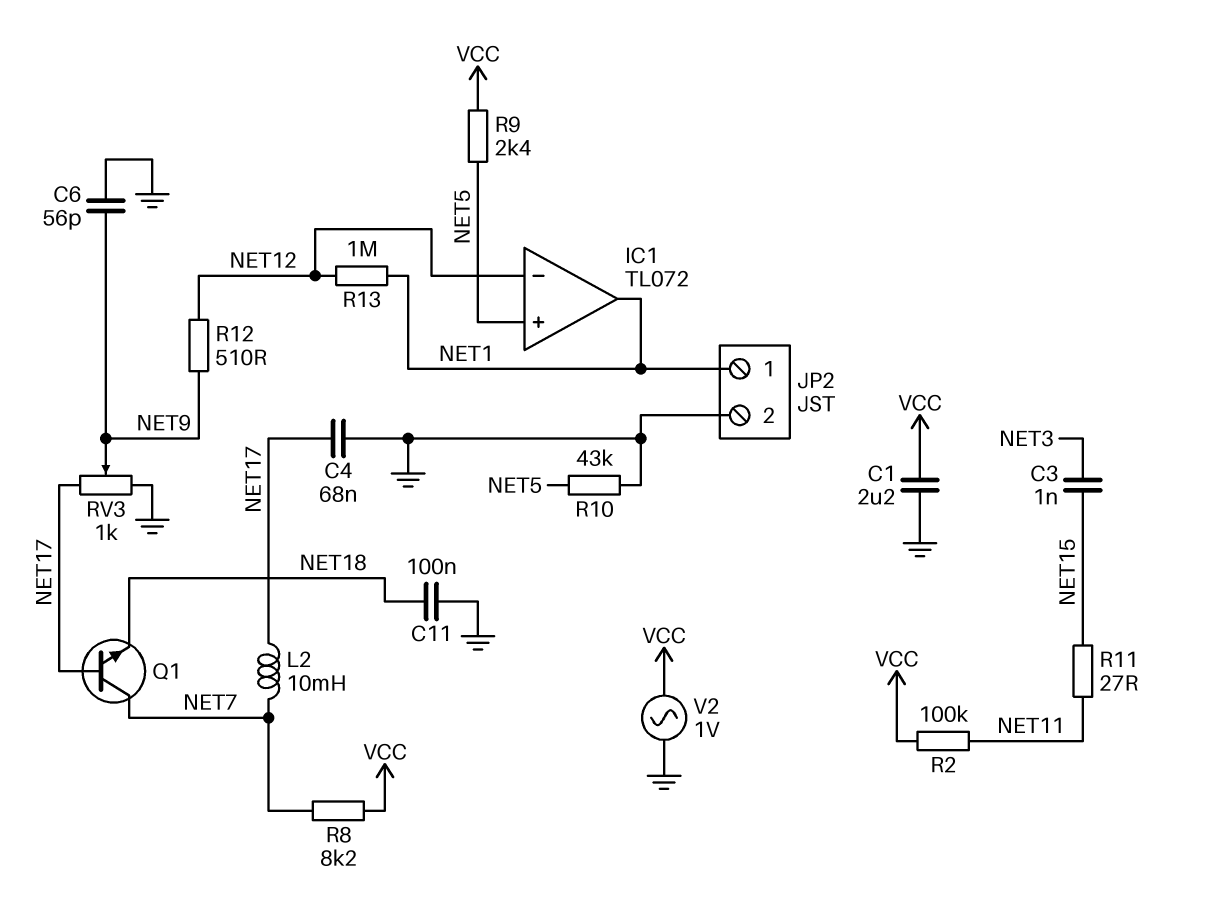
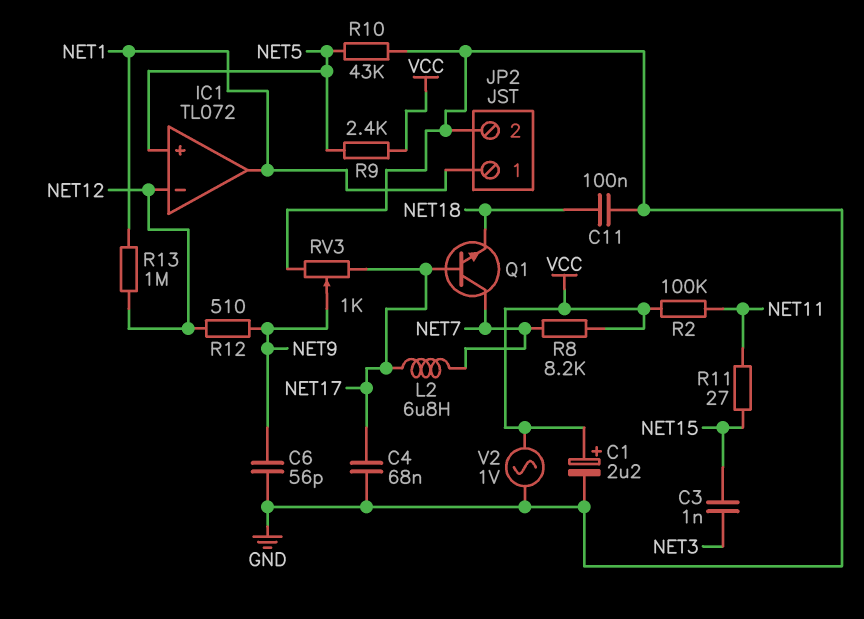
C1: 2.2uF (GND, VCC) -> 2.2uF (plus VCC, minus GND)
L2: 10mH (NET7, NET17) -> 6.8uH (NET7, NET17)

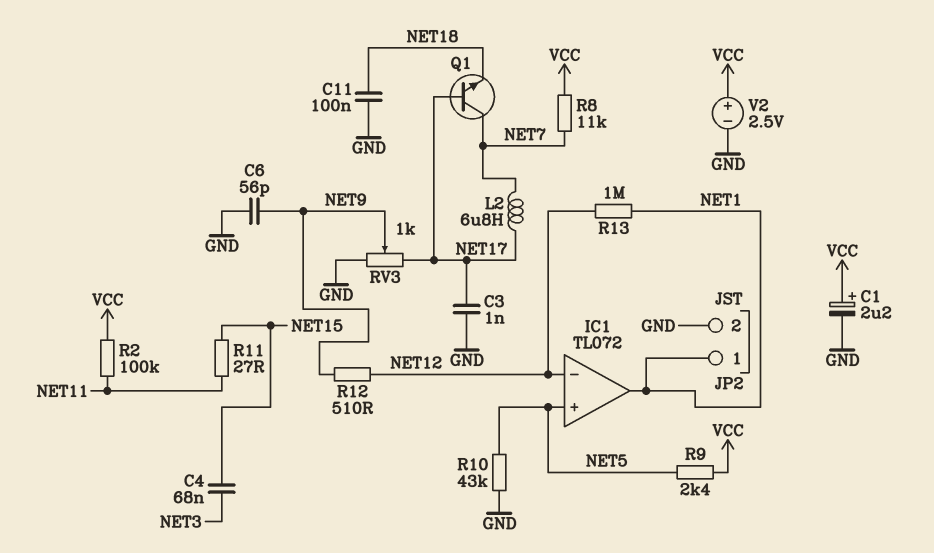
C3: 1nF (NET3, NET15) -> 1nF (GND, NET17)
C4: 68nF (GND, NET17) -> 68nF (NET3, NET15)
R8: 8.2k (NET7, VCC) -> 11k (NET7, VCC)
V2: AC 1V (GND, VCC) -> 2.5V (plus VCC, minus GND)

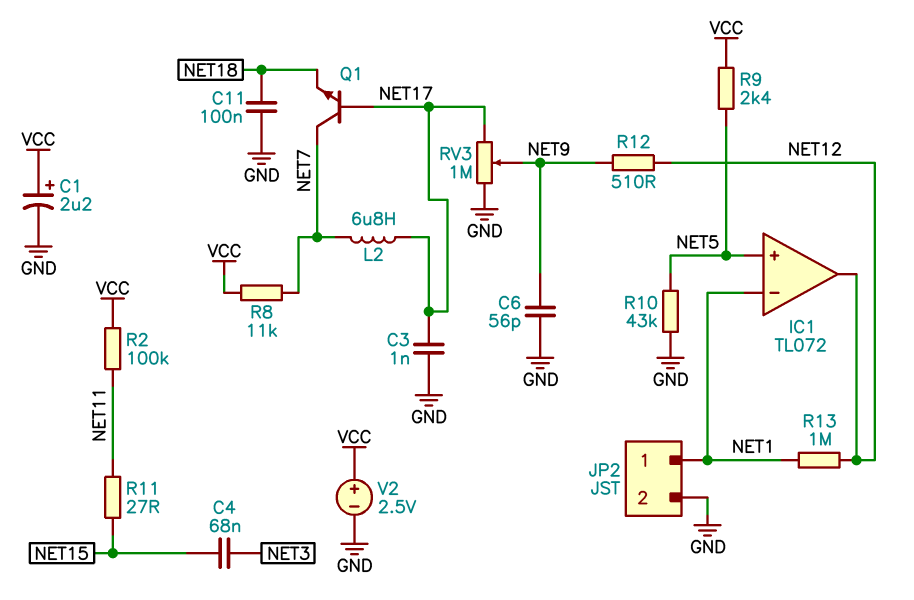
IC1 pin in-: NET12 -> NET1
IC1 pin out: NET1 -> NET12
RV3: 1k (GND, NET17, wiper NET9) -> 1M (GND, NET17, wiper NET9)

